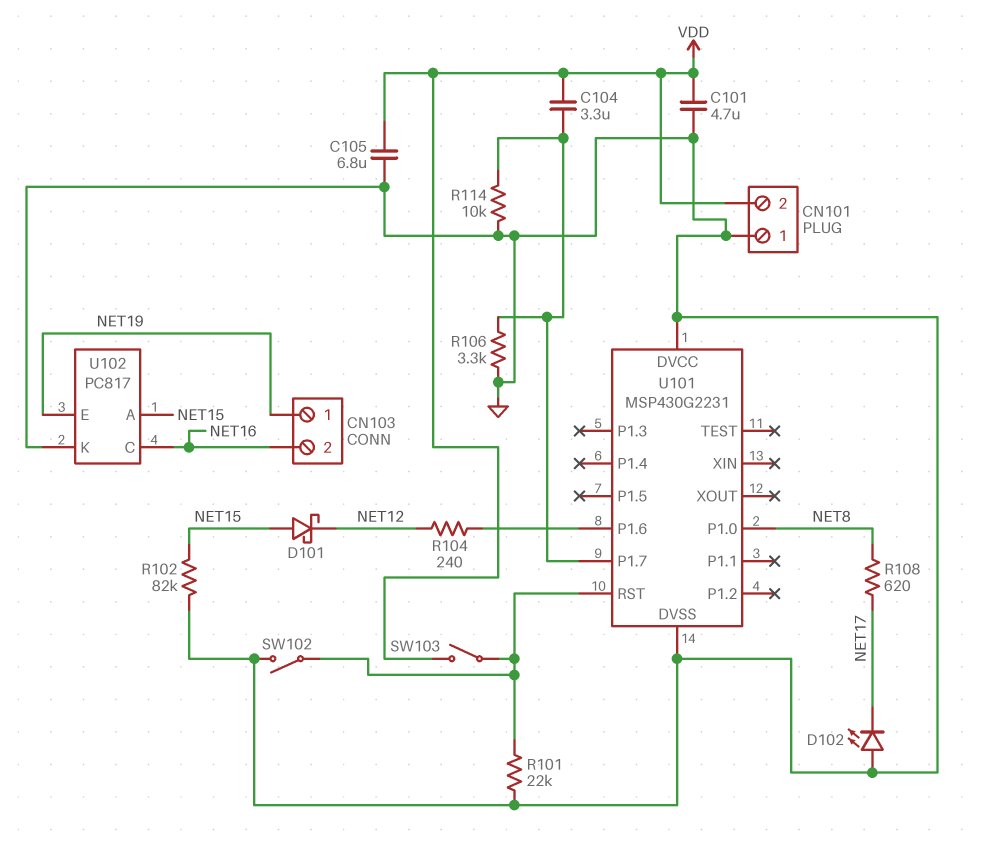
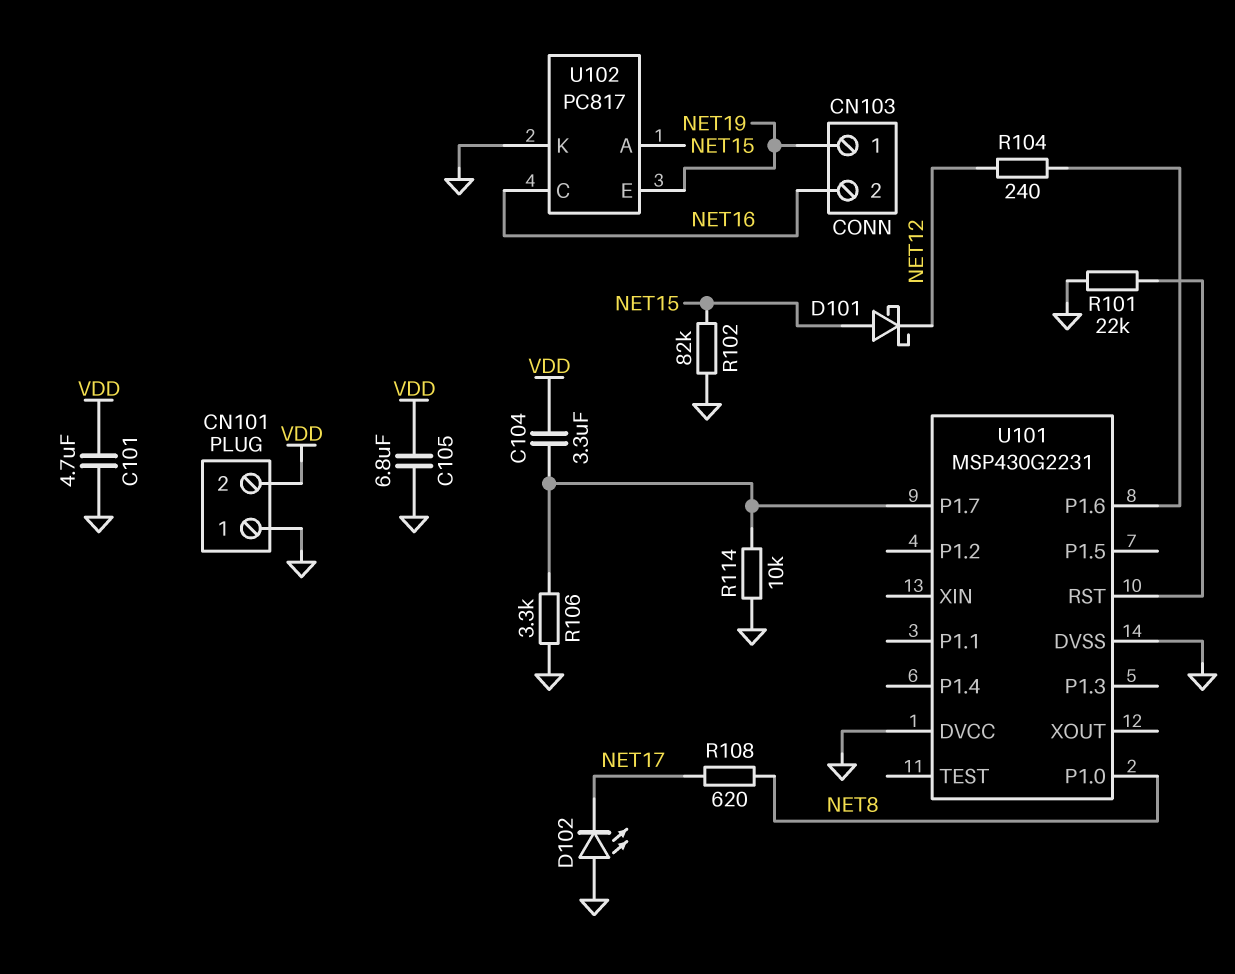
SW102: switch (GND, U101/RST) -> none
SW103: switch (U101/RST, VDD) -> none

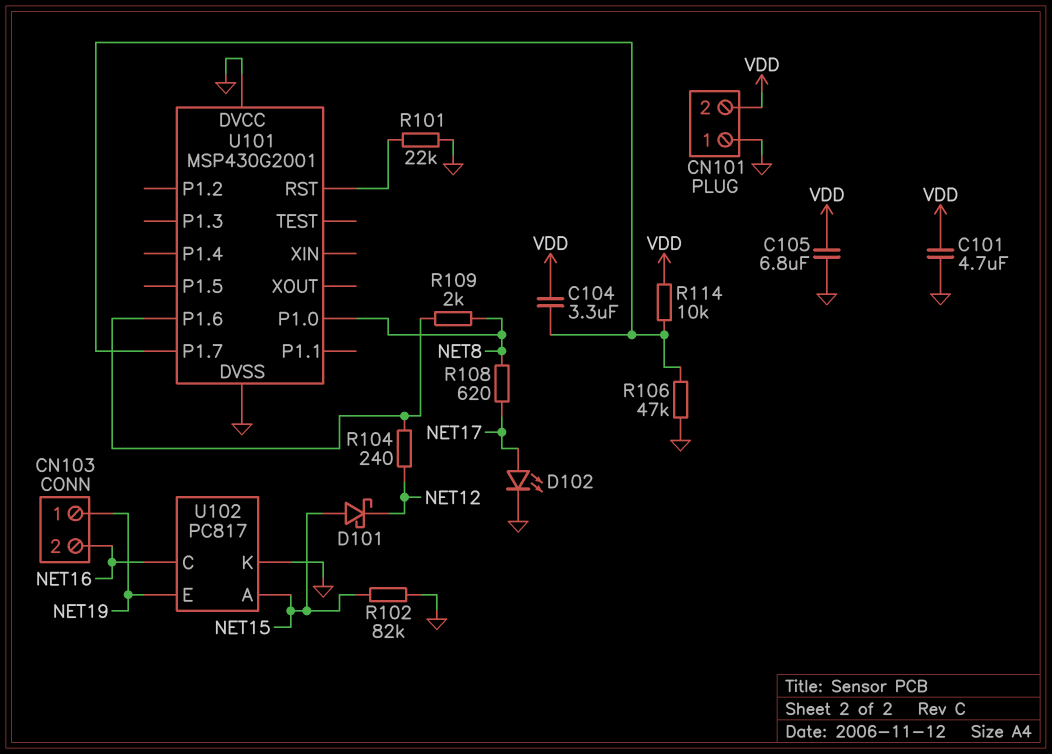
D102: LED (A GND, K NET17) -> LED (A NET17, K GND)
R106: 3.3k (GND, U101/P1.7) -> 47k (GND, U101/P1.7)
R109: none -> 2k (NET8, U101/P1.6)
R114: 10k (GND, U101/P1.7) -> 10k (U101/P1.7, VDD)
U101: MSP430G2231 -> MSP430G2001

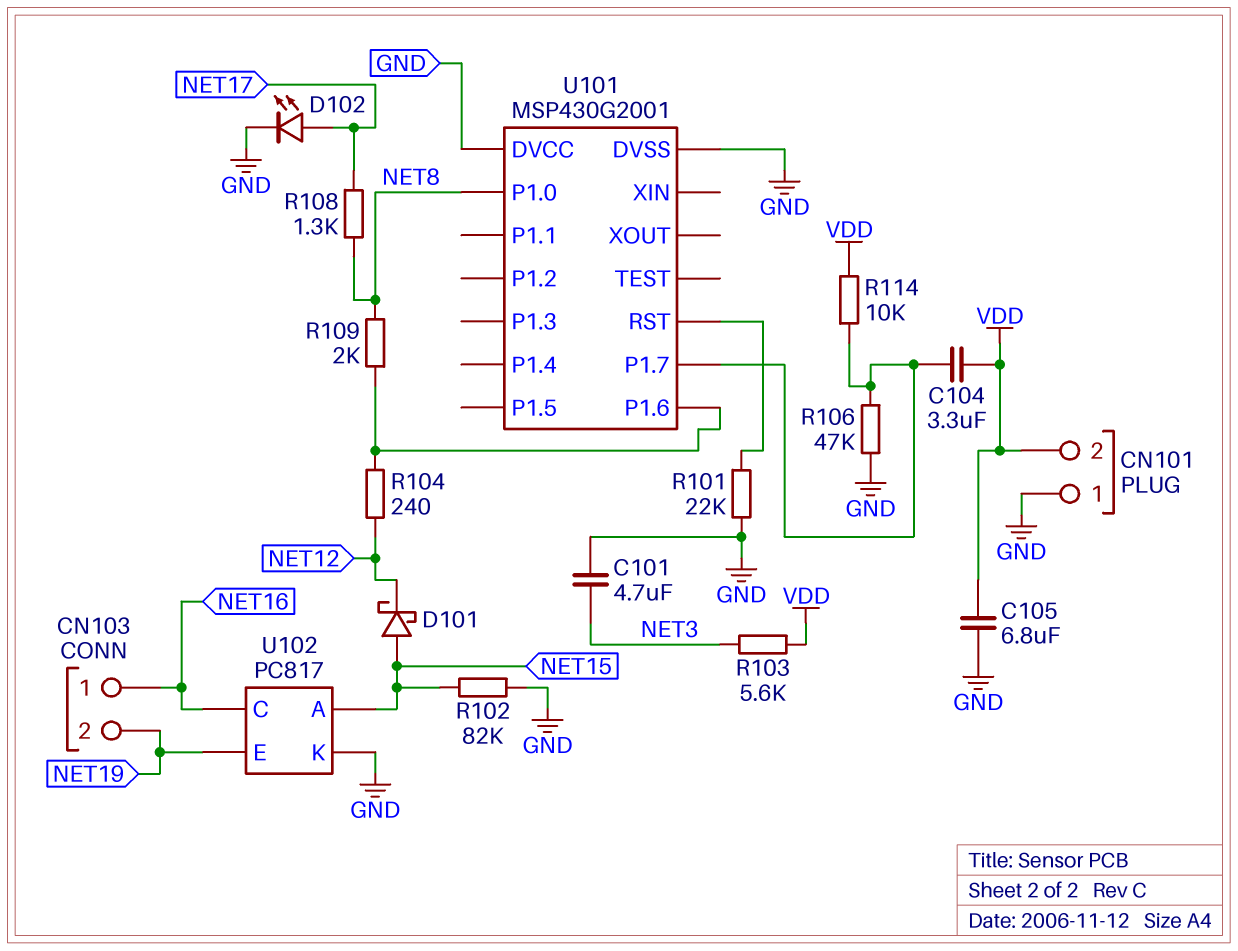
C101: 4.7uF (GND, VDD) -> 4.7uF (GND, NET3)
CN103 pin 1: NET19 -> NET16
CN103 pin 2: NET16 -> NET19
R103: none -> 5.6k (NET3, VDD)
R108: 620 (NET8, NET17) -> 1.3k (NET8, NET17)

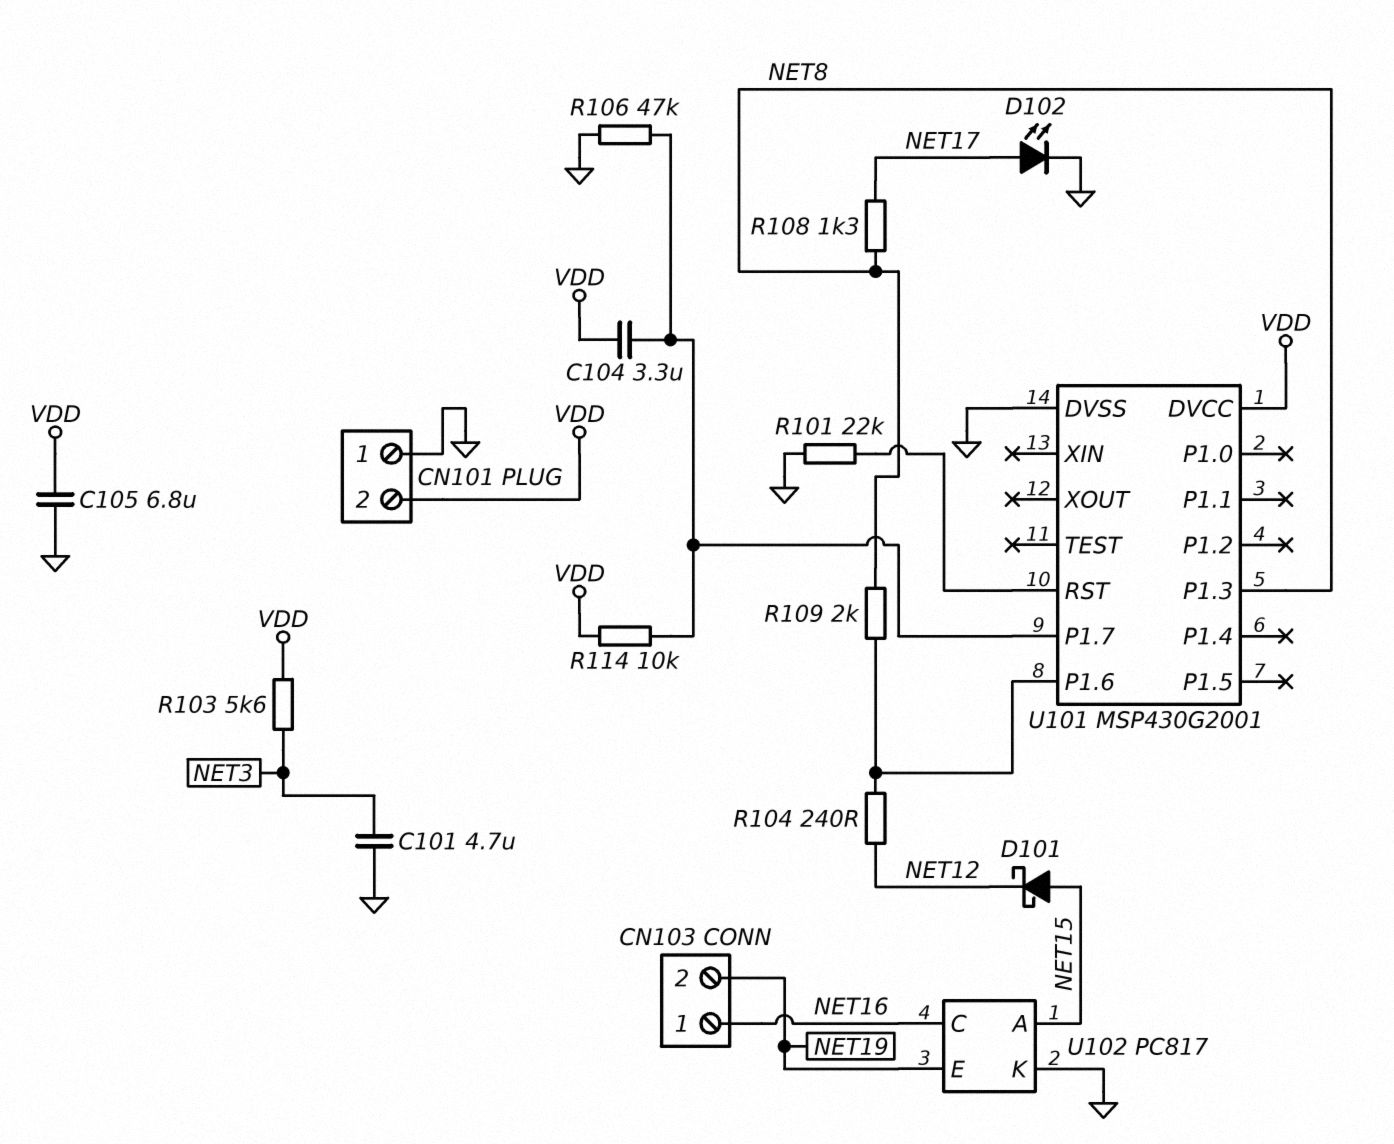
R102: 82k (GND, NET15) -> none
U101 pin DVCC: GND -> VDD
U101 pin P1.0: NET8 -> none
U101 pin P1.3: none -> NET8

